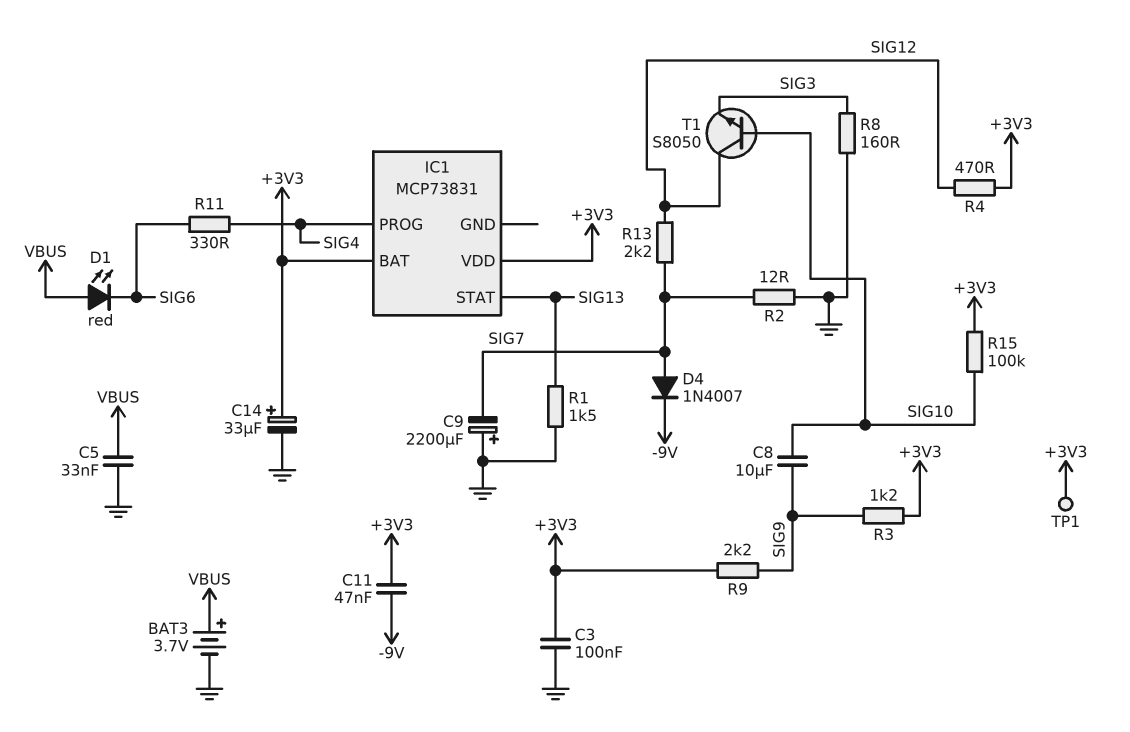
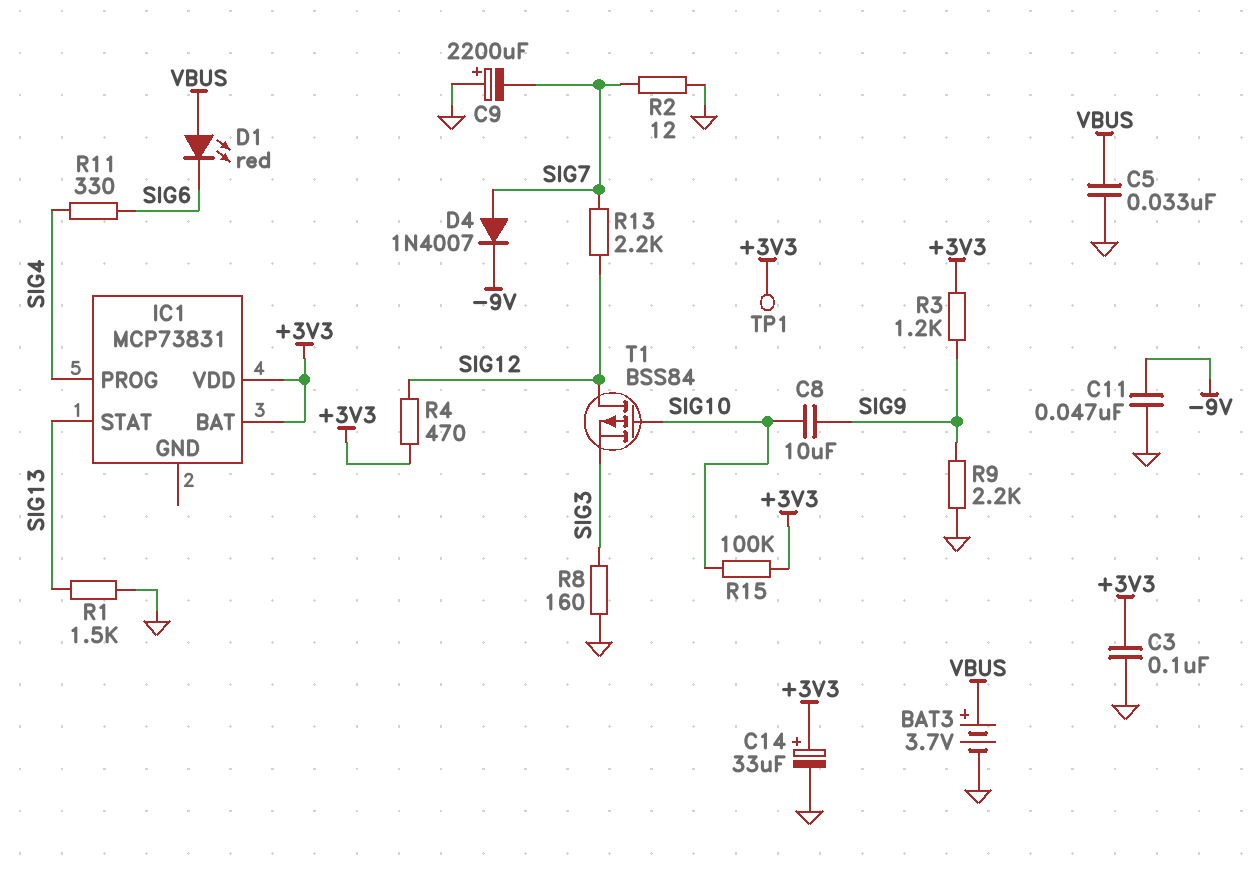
C11: 47nF (+3V3, -9V) -> 47nF (-9V, GND)
R9: 2.2k (+3V3, SIG9) -> 2.2k (GND, SIG9)
T1: NPN S8050 (B SIG10, C SIG12, E SIG3) -> PMOS BSS84 (G SIG10, D SIG12, S SIG3)

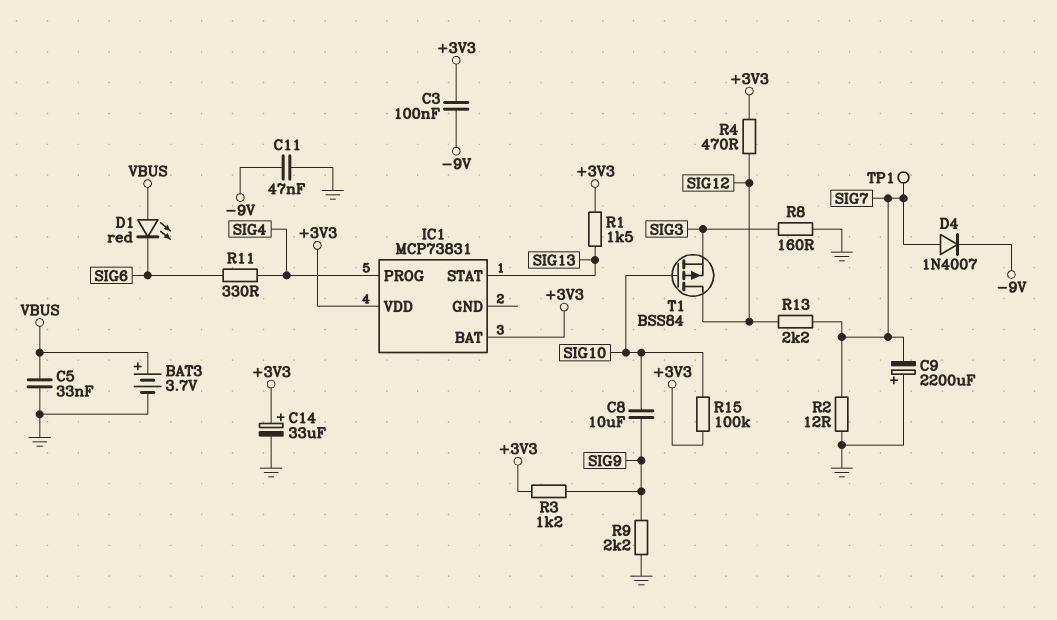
C3: 100nF (+3V3, GND) -> 100nF (+3V3, -9V)
R1: 1.5k (GND, SIG13) -> 1.5k (+3V3, SIG13)
TP1: test point (+3V3) -> test point (SIG7)

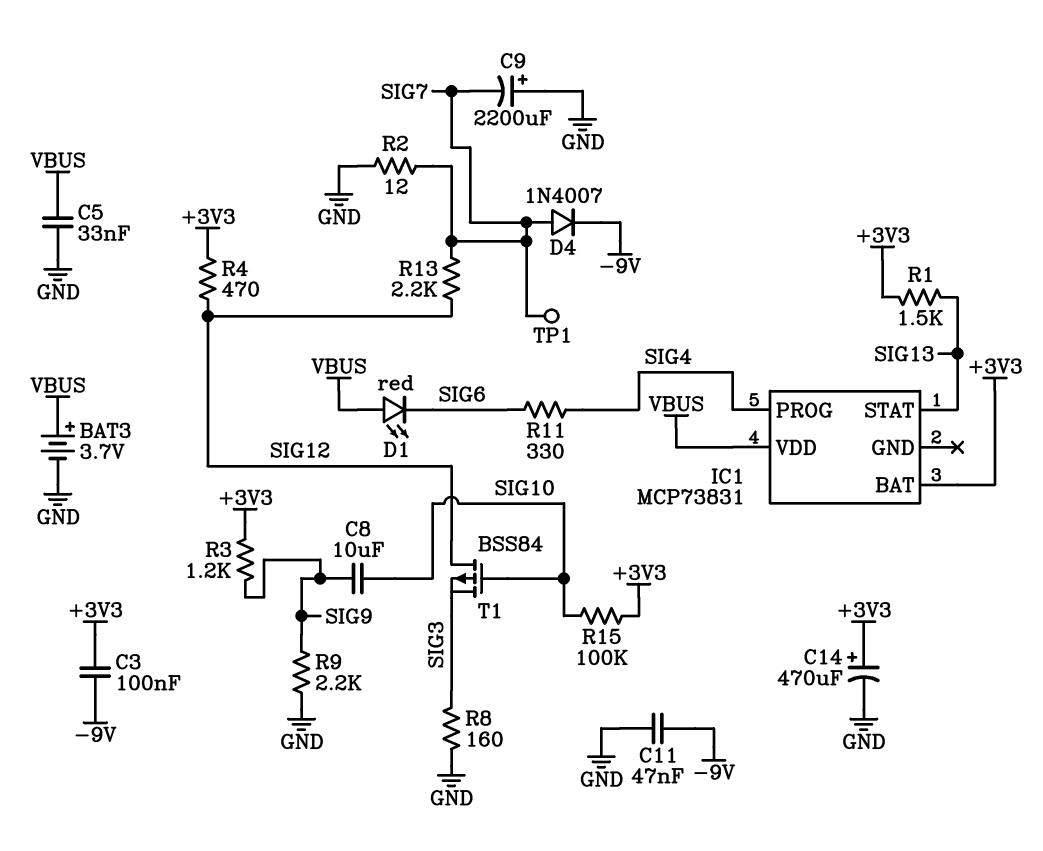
C14: 33uF (plus +3V3, minus GND) -> 470uF (plus +3V3, minus GND)
IC1 pin VDD: +3V3 -> VBUS

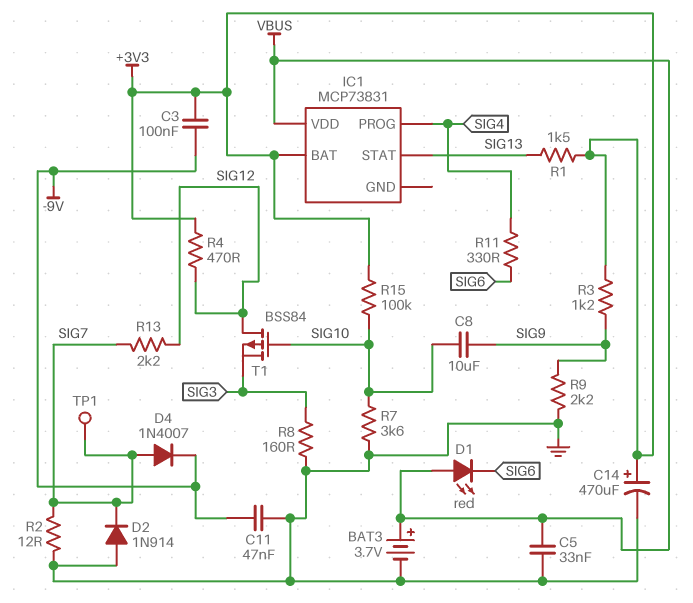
C9: 2200uF (plus GND, minus SIG7) -> none
D2: none -> diode 1N914 (A GND, K SIG7)
R7: none -> 3.6k (GND, SIG10)

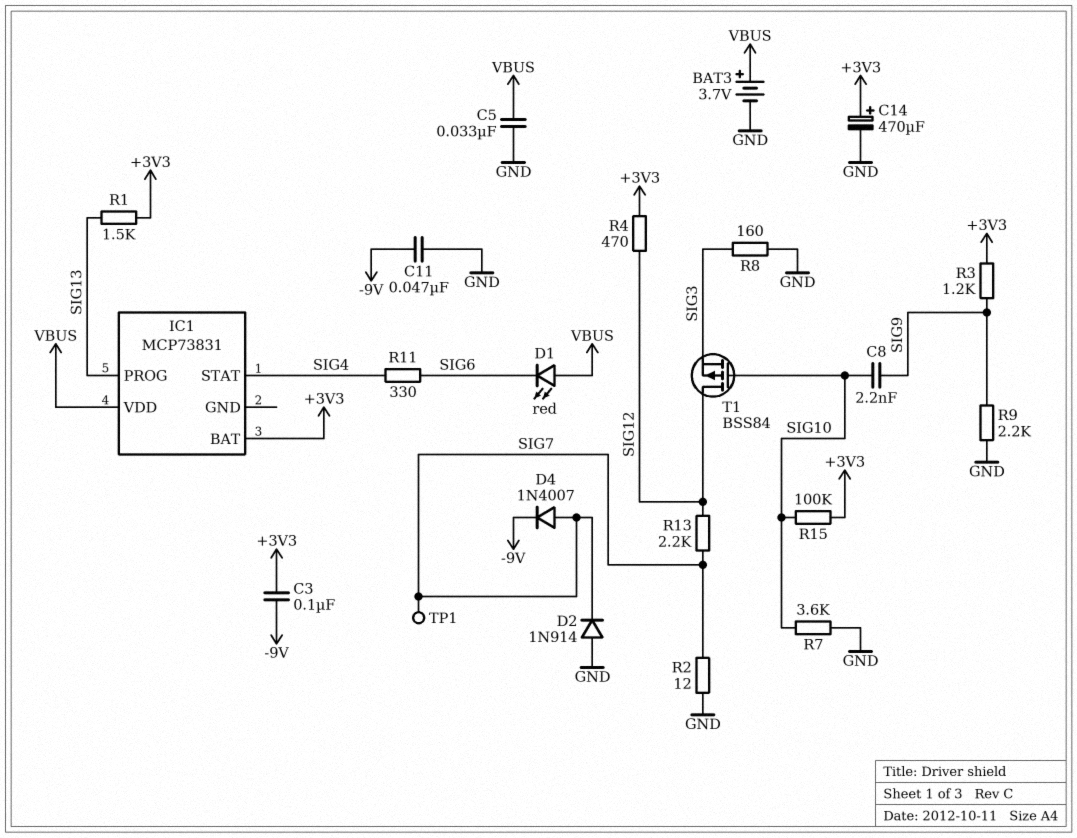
C8: 10uF (SIG9, SIG10) -> 2.2nF (SIG9, SIG10)
IC1 pin PROG: SIG4 -> SIG13
IC1 pin STAT: SIG13 -> SIG4

